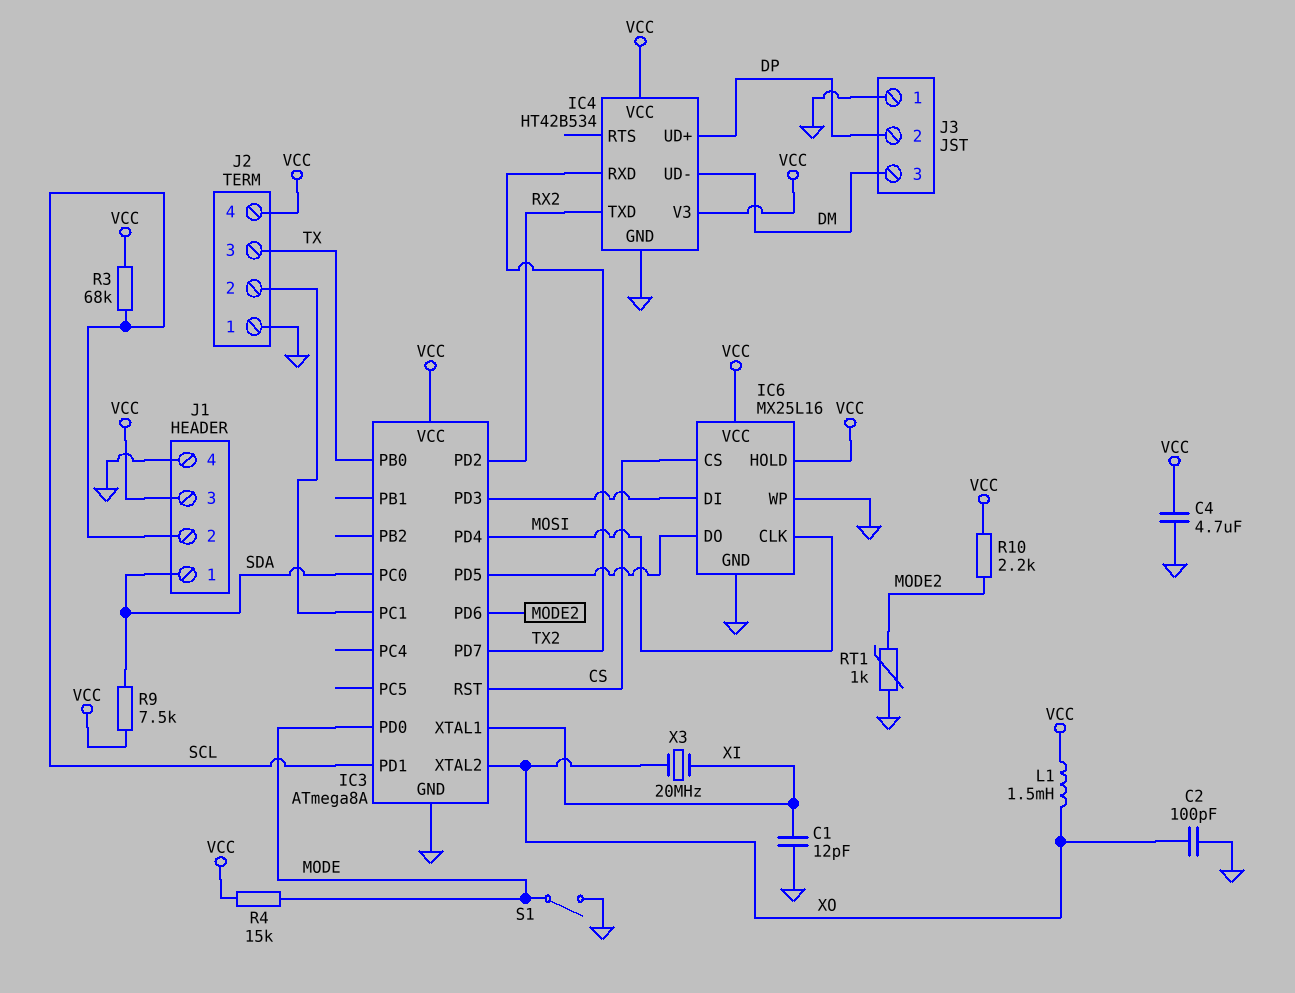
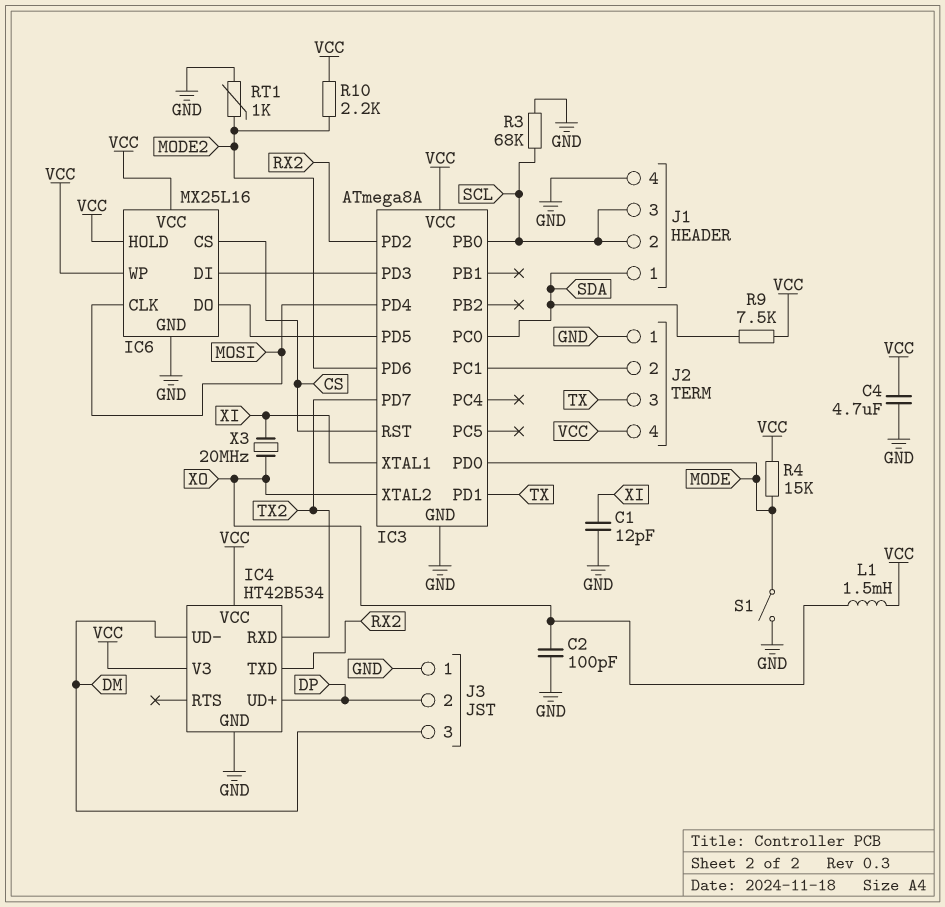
IC3 pin PB0: TX -> SCL
IC3 pin PD1: SCL -> TX
IC6 pin WP: GND -> VCC
J1 pin 3: VCC -> SCL
R3: 68k (SCL, VCC) -> 68k (GND, SCL)

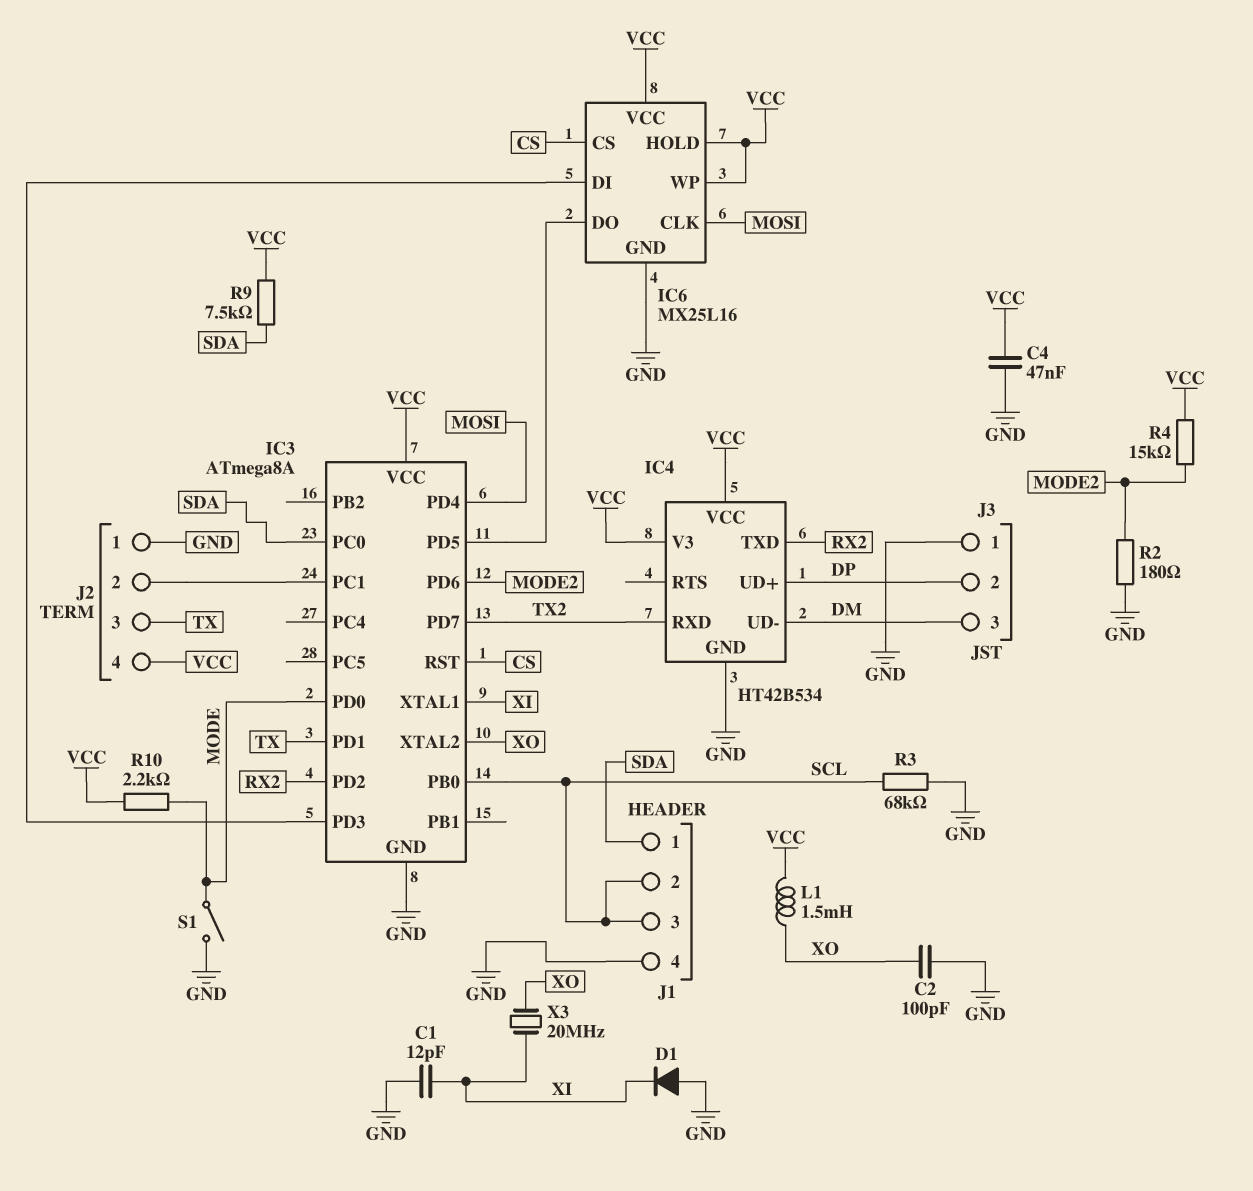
C4: 4.7uF (GND, VCC) -> 47nF (GND, VCC)
D1: none -> diode (A GND, K XI)
R2: none -> 180 (GND, MODE2)
R4: 15k (MODE, VCC) -> 15k (MODE2, VCC)
R10: 2.2k (MODE2, VCC) -> 2.2k (MODE, VCC)
RT1: 1k (GND, MODE2) -> none

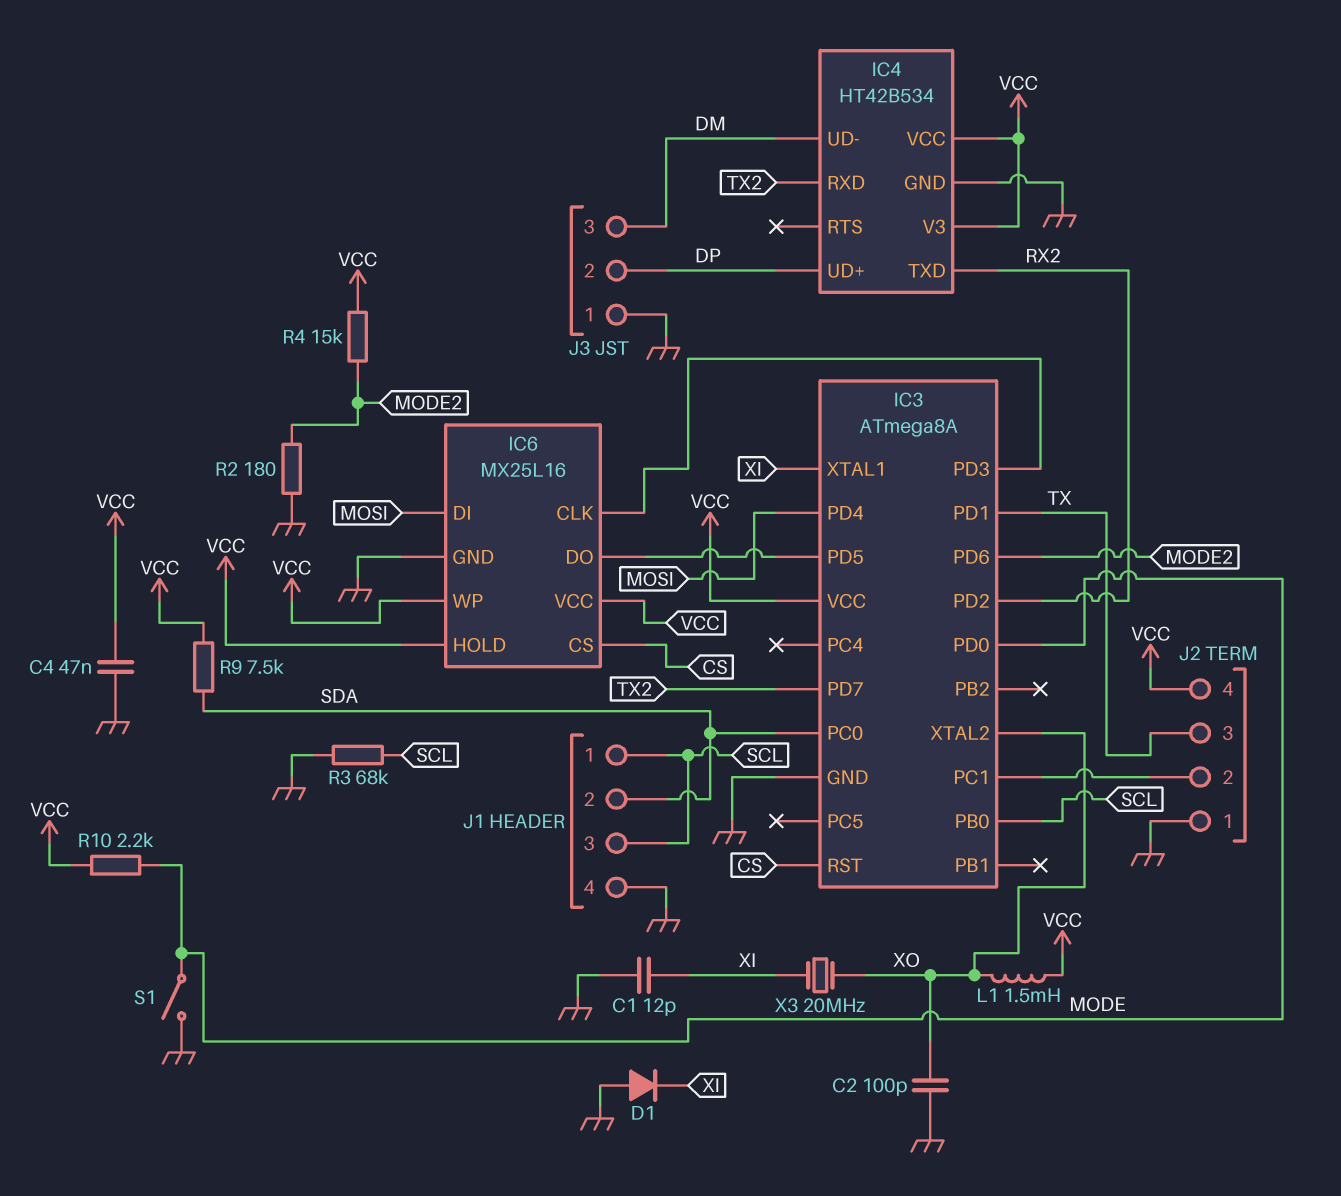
IC6 pin CLK: MOSI -> IC3/PD3
IC6 pin DI: IC3/PD3 -> MOSI
J1 pin 1: SDA -> SCL
J1 pin 2: SCL -> SDA

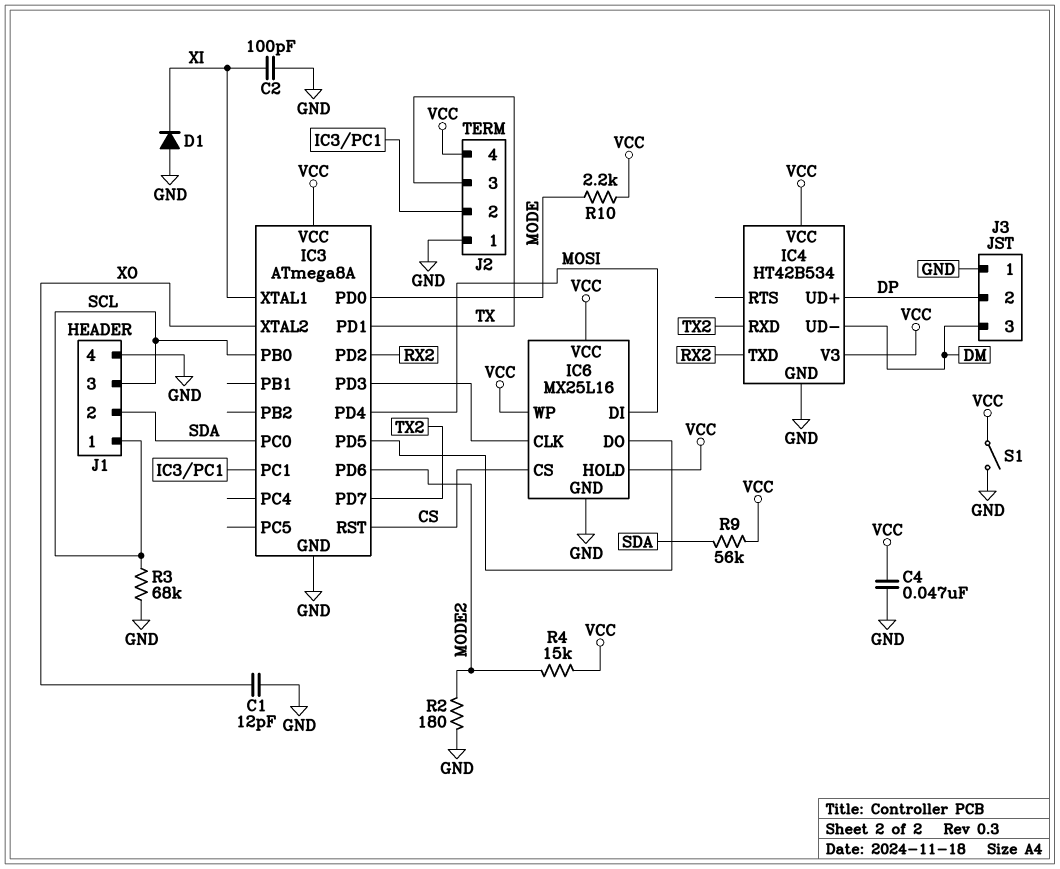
C1: 12pF (GND, XI) -> 12pF (GND, XO)
C2: 100pF (GND, XO) -> 100pF (GND, XI)
L1: 1.5mH (VCC, XO) -> none
R9: 7.5k (SDA, VCC) -> 56k (SDA, VCC)
S1: switch (GND, MODE) -> switch (GND, VCC)
X3: 20MHz (XI, XO) -> none

